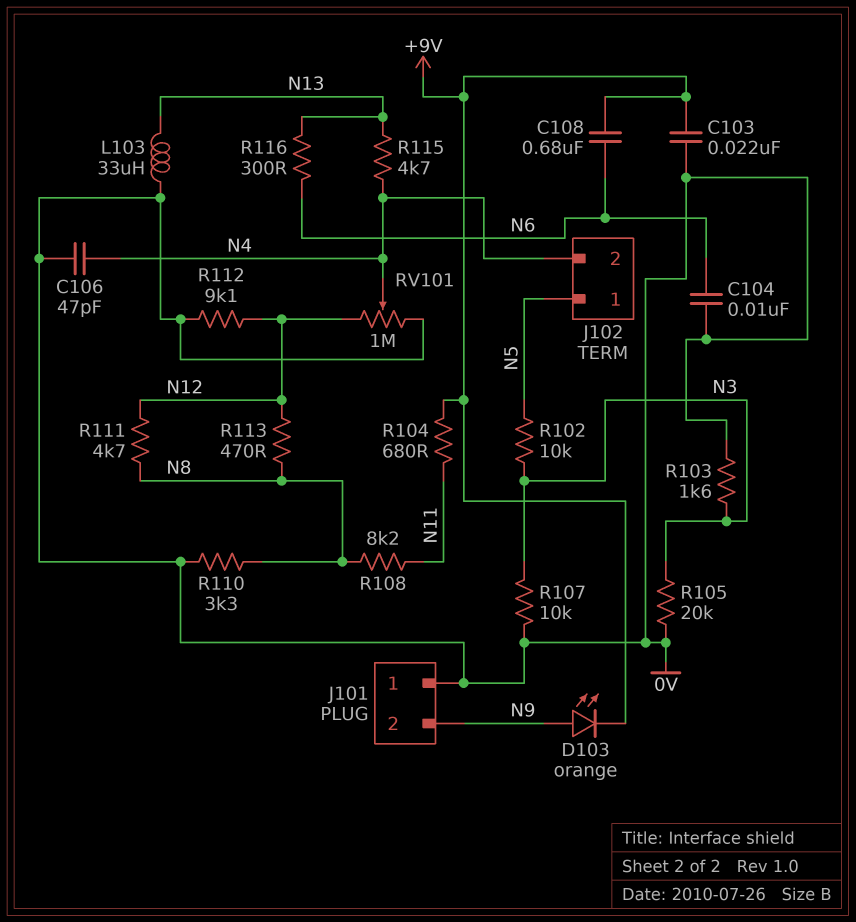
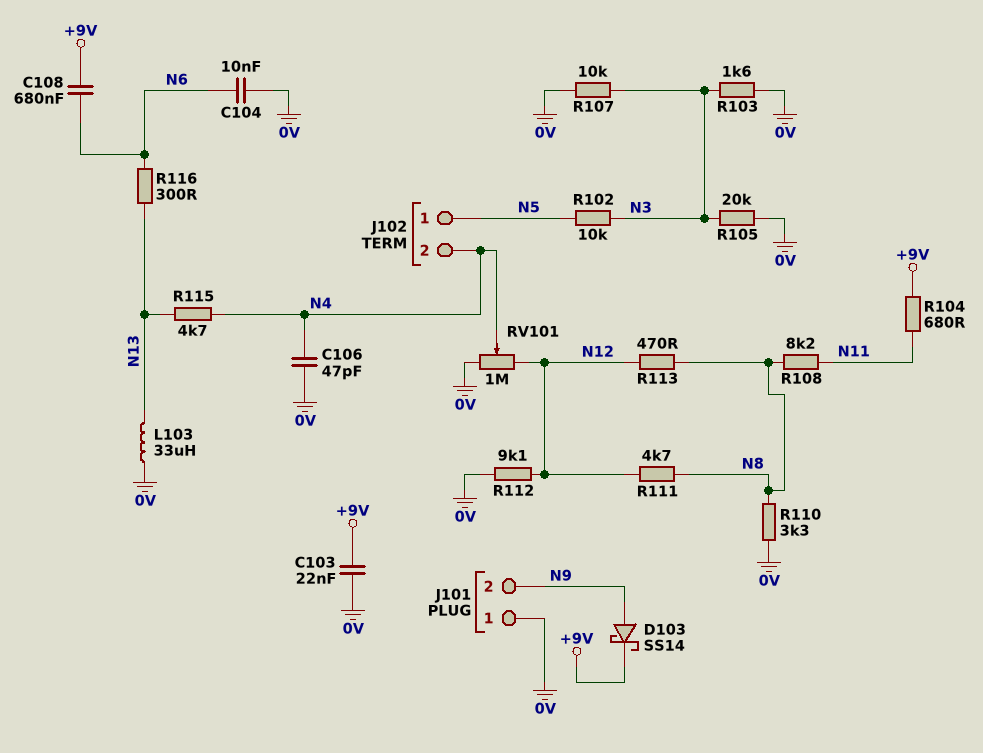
D103: LED orange (A N9, K +9V) -> schottky SS14 (A N9, K +9V)

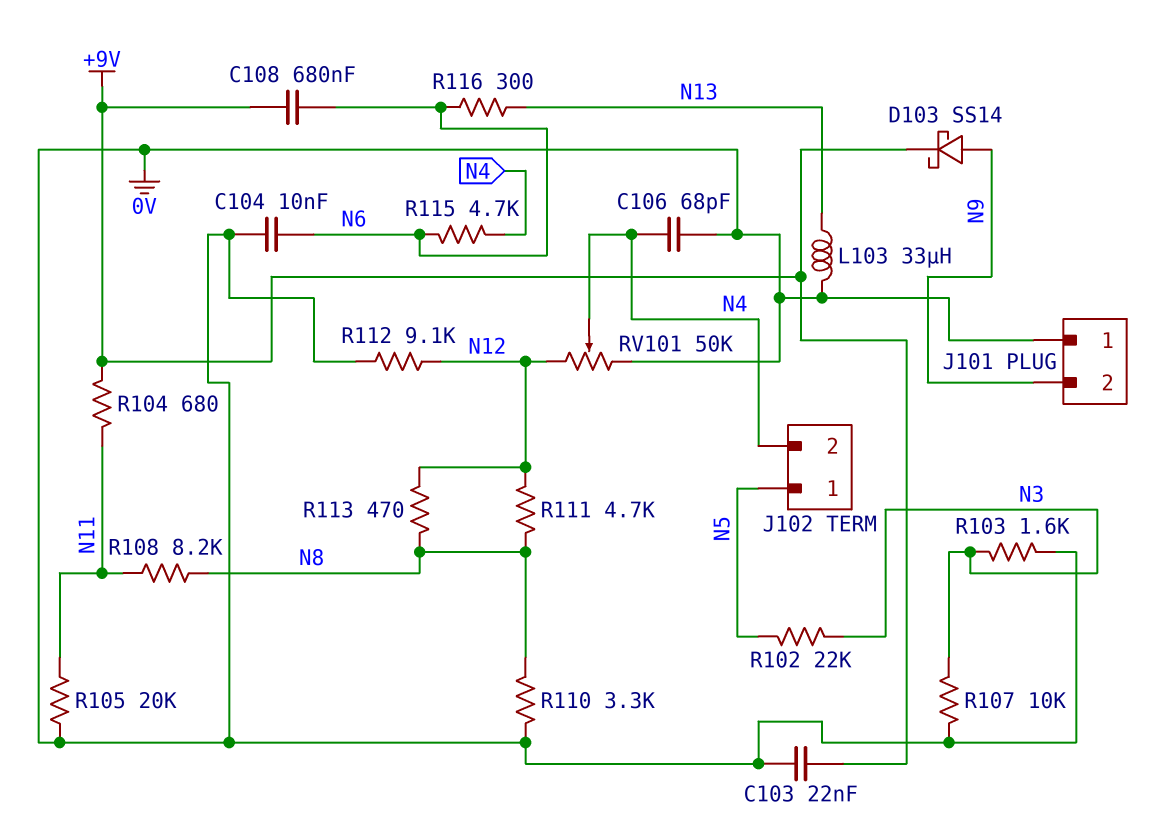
C106: 47pF (0V, N4) -> 68pF (0V, N4)
R102: 10k (N3, N5) -> 22k (N3, N5)
R105: 20k (0V, N3) -> 20k (0V, N11)
R115: 4.7k (N4, N13) -> 4.7k (N4, N6)
RV101: 1M (0V, N12, wiper N4) -> 50k (0V, N12, wiper N4)

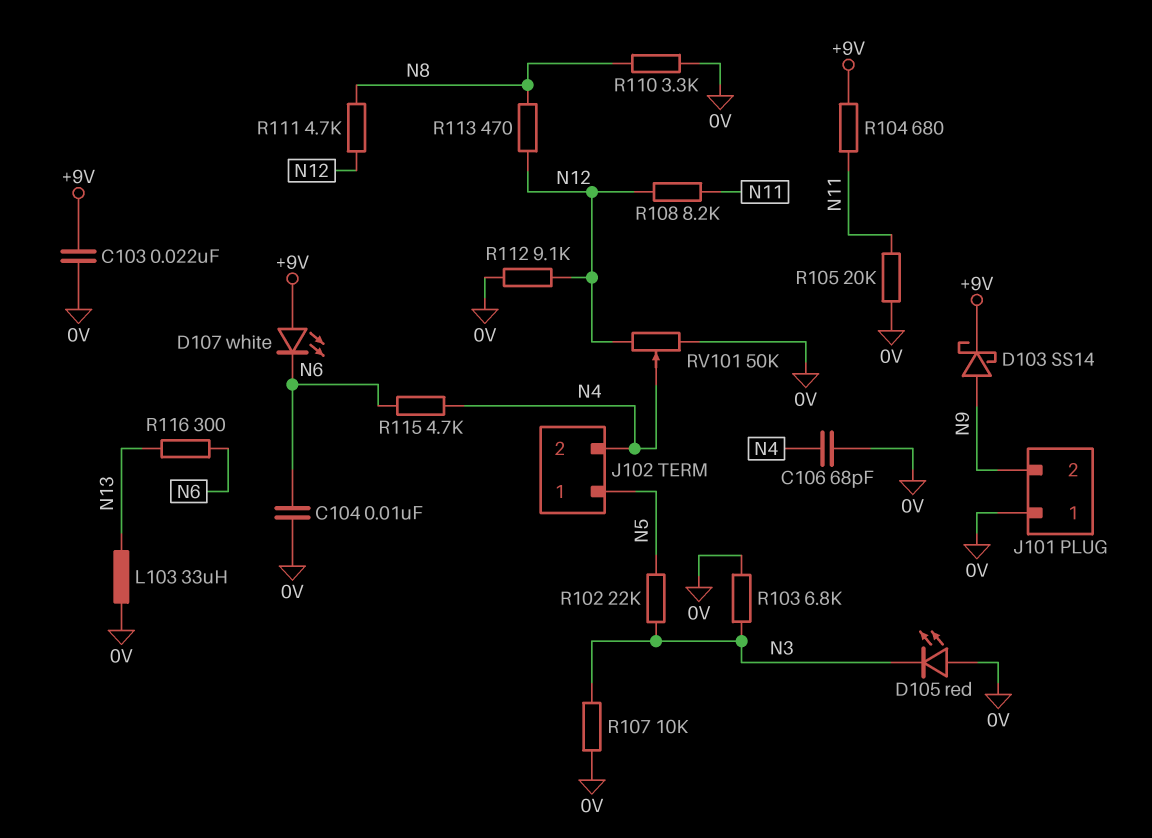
C108: 680nF (+9V, N6) -> none
D105: none -> LED red (A 0V, K N3)
D107: none -> LED white (A +9V, K N6)
R103: 1.6k (0V, N3) -> 6.8k (0V, N3)
R108: 8.2k (N8, N11) -> 8.2k (N11, N12)

